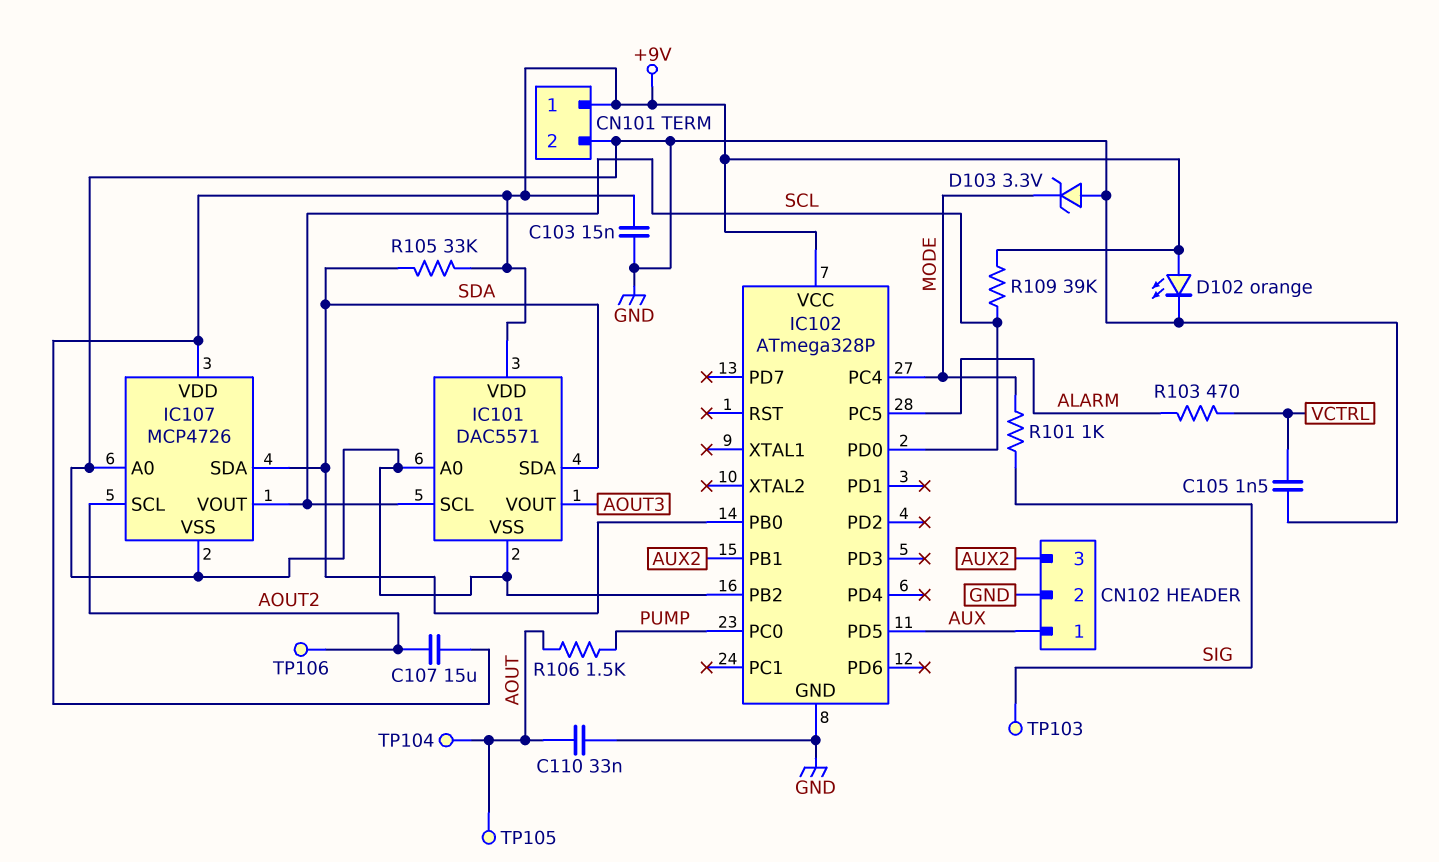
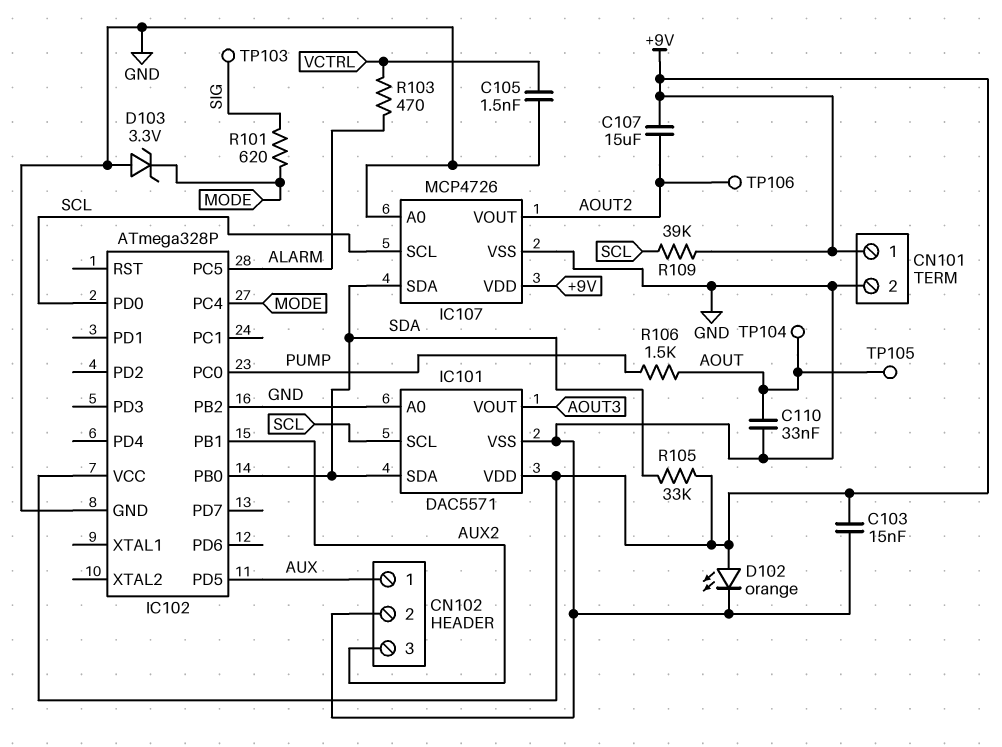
IC107 pin SCL: AOUT2 -> SCL
IC107 pin VOUT: SCL -> AOUT2
R101: 1k (MODE, SIG) -> 620 (MODE, SIG)

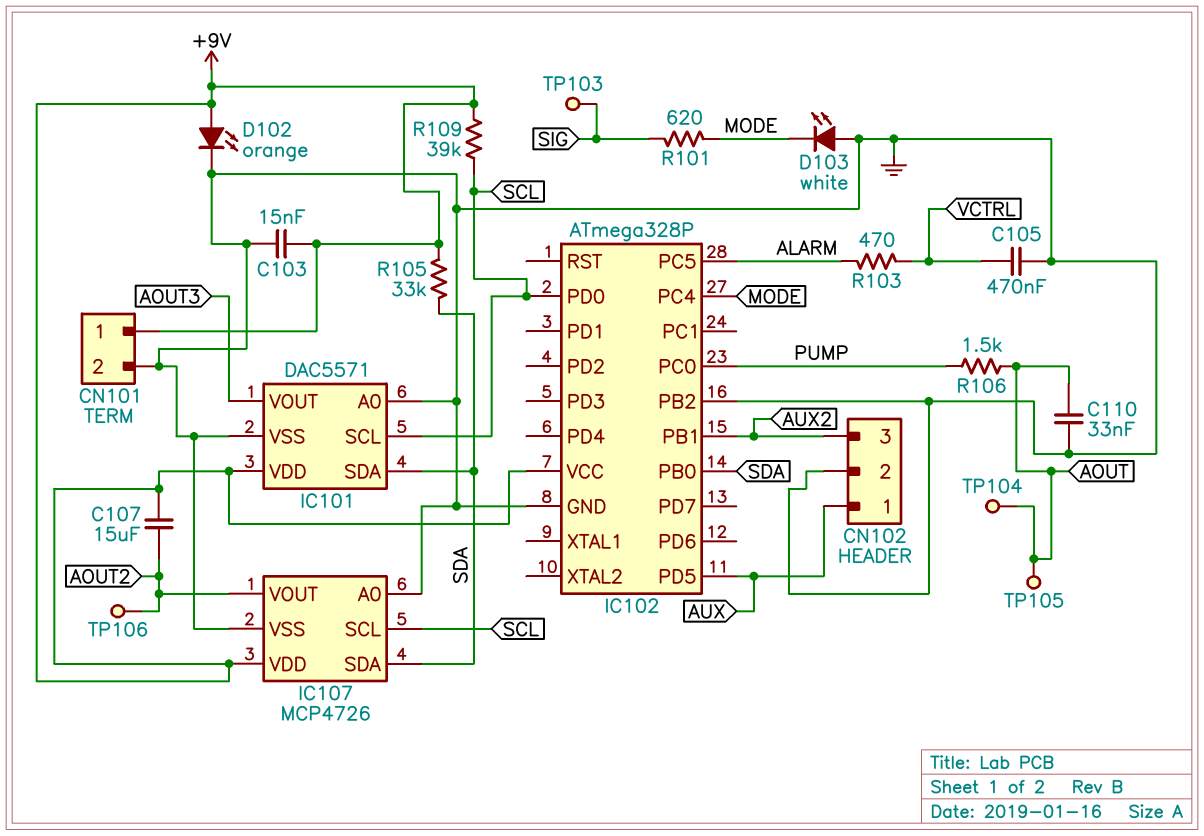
C105: 1.5nF (GND, VCTRL) -> 470nF (GND, VCTRL)
D103: zener 3.3V (A GND, K MODE) -> LED white (A GND, K MODE)

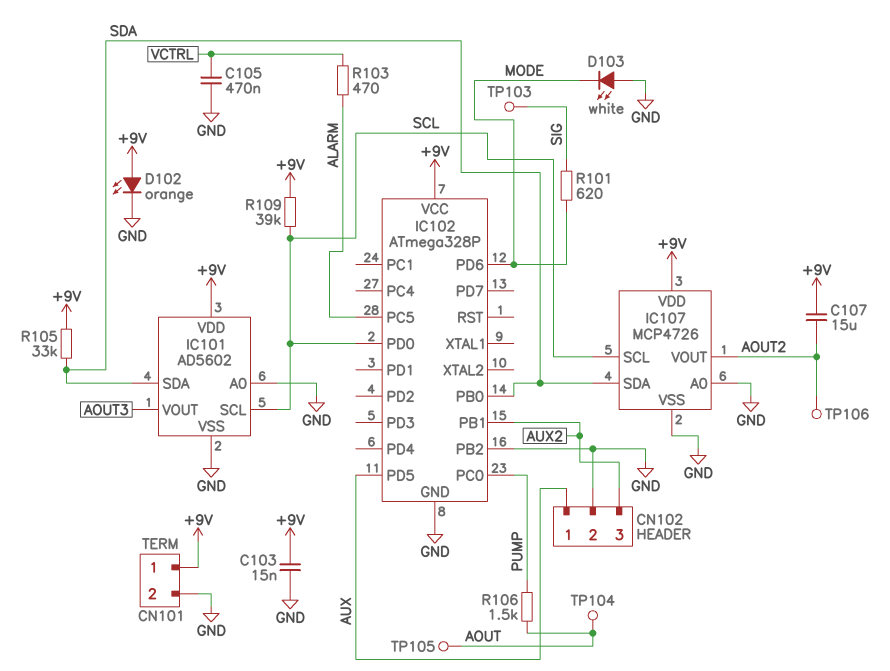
C110: 33nF (AOUT, GND) -> none
IC101: DAC5571 -> AD5602
IC102 pin PC4: MODE -> none
IC102 pin PD6: none -> MODE

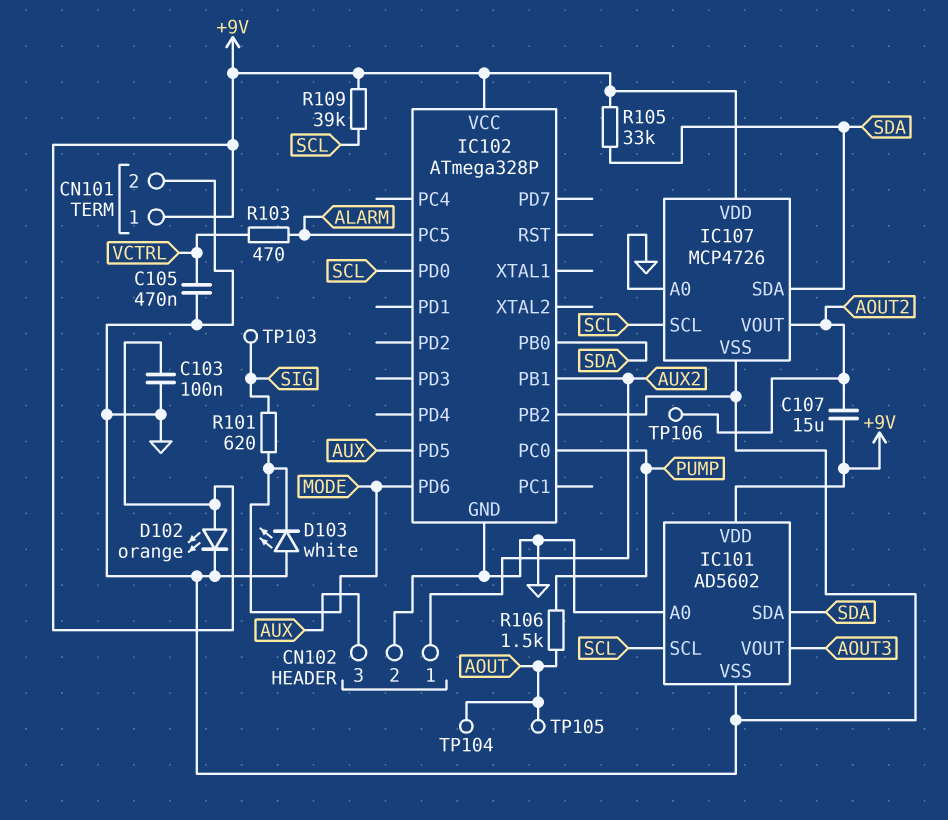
C103: 15nF (+9V, GND) -> 100nF (+9V, GND)
CN102 pin 1: AUX -> AUX2
CN102 pin 3: AUX2 -> AUX

